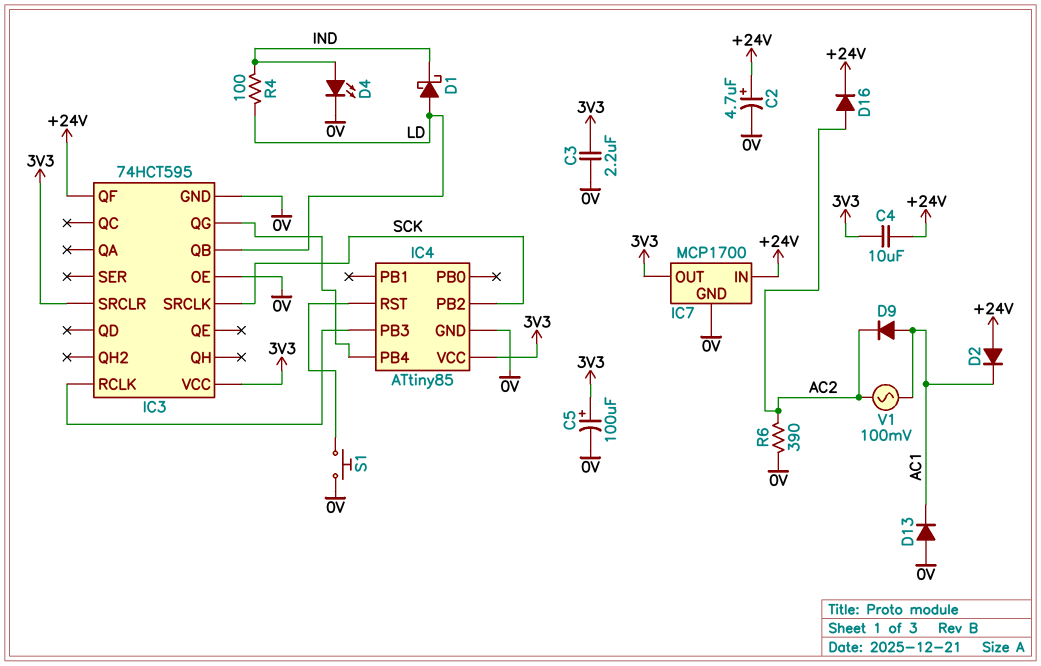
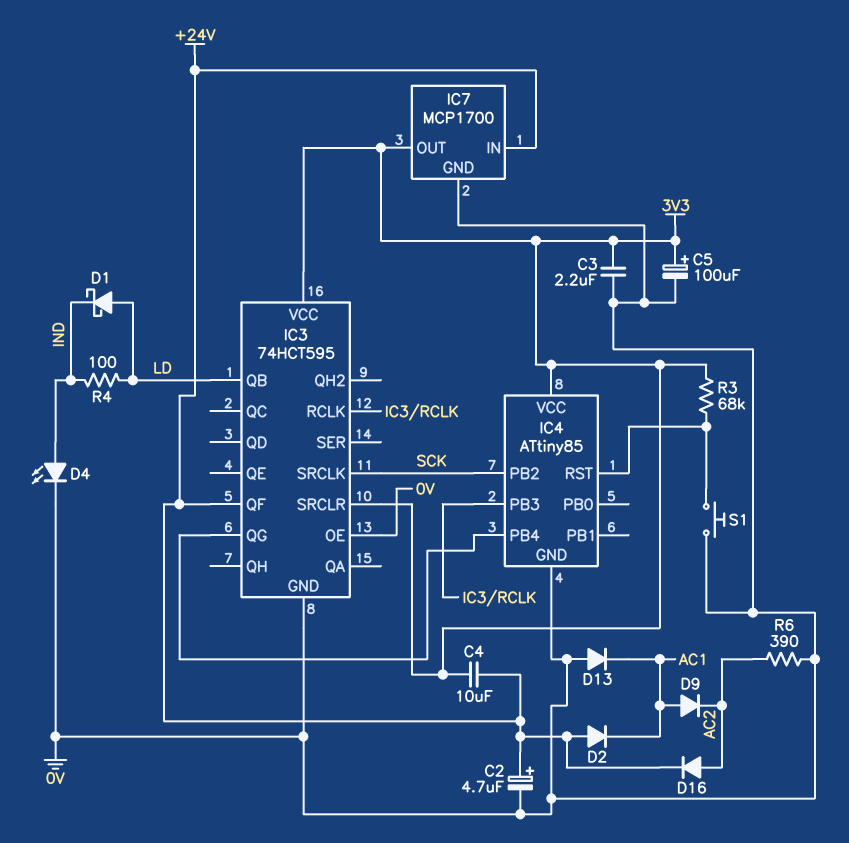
R3: none -> 68k (3V3, IC4/RST)
V1: AC 100mV (AC1, AC2) -> none

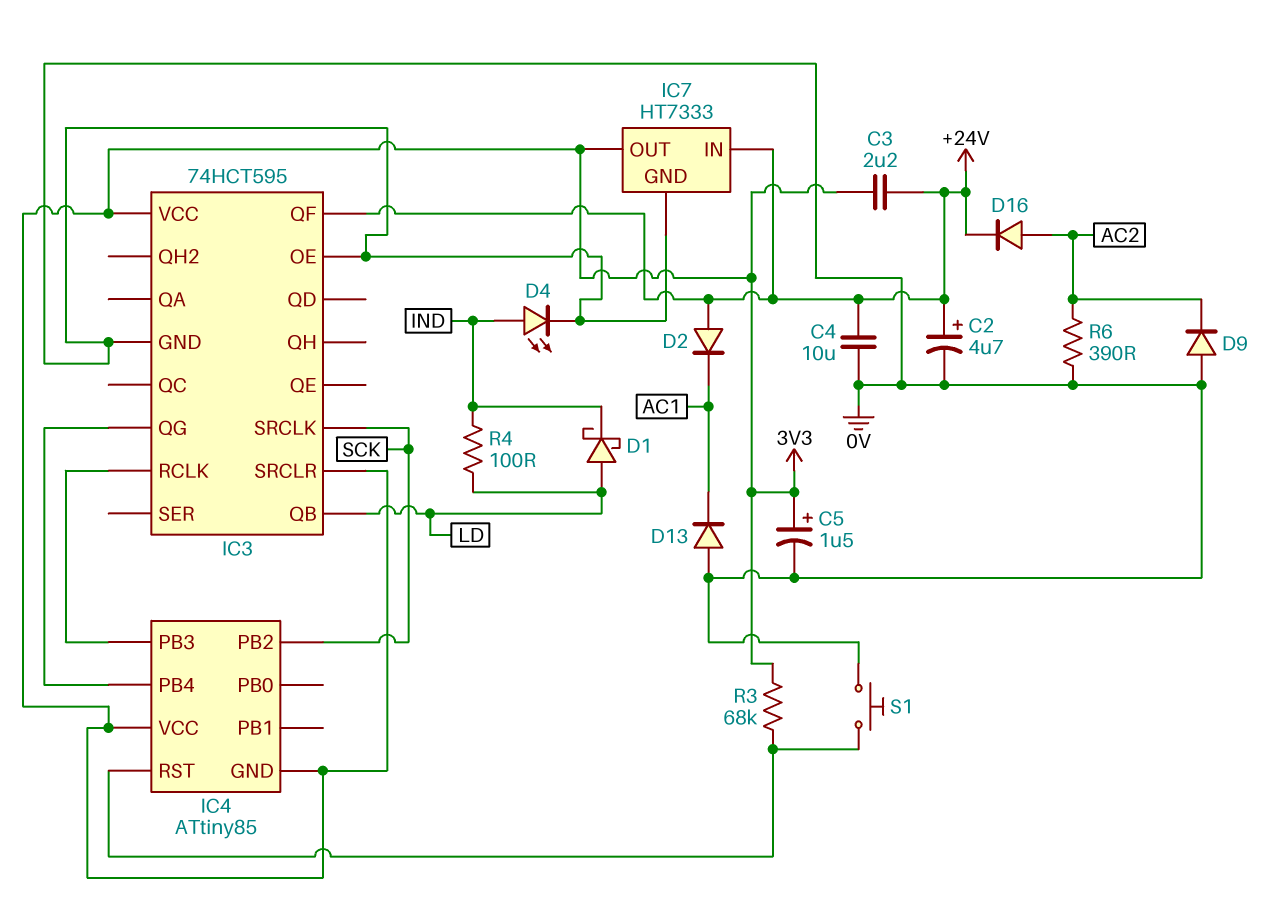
C3: 2.2uF (0V, 3V3) -> 2.2uF (+24V, 3V3)
C4: 10uF (+24V, 3V3) -> 10uF (+24V, 0V)
C5: 100uF (plus 3V3, minus 0V) -> 1.5uF (plus 3V3, minus 0V)
D9: diode (A AC1, K AC2) -> diode (A 0V, K AC2)
IC4 pin GND: 0V -> 3V3
IC7: MCP1700 -> HT7333

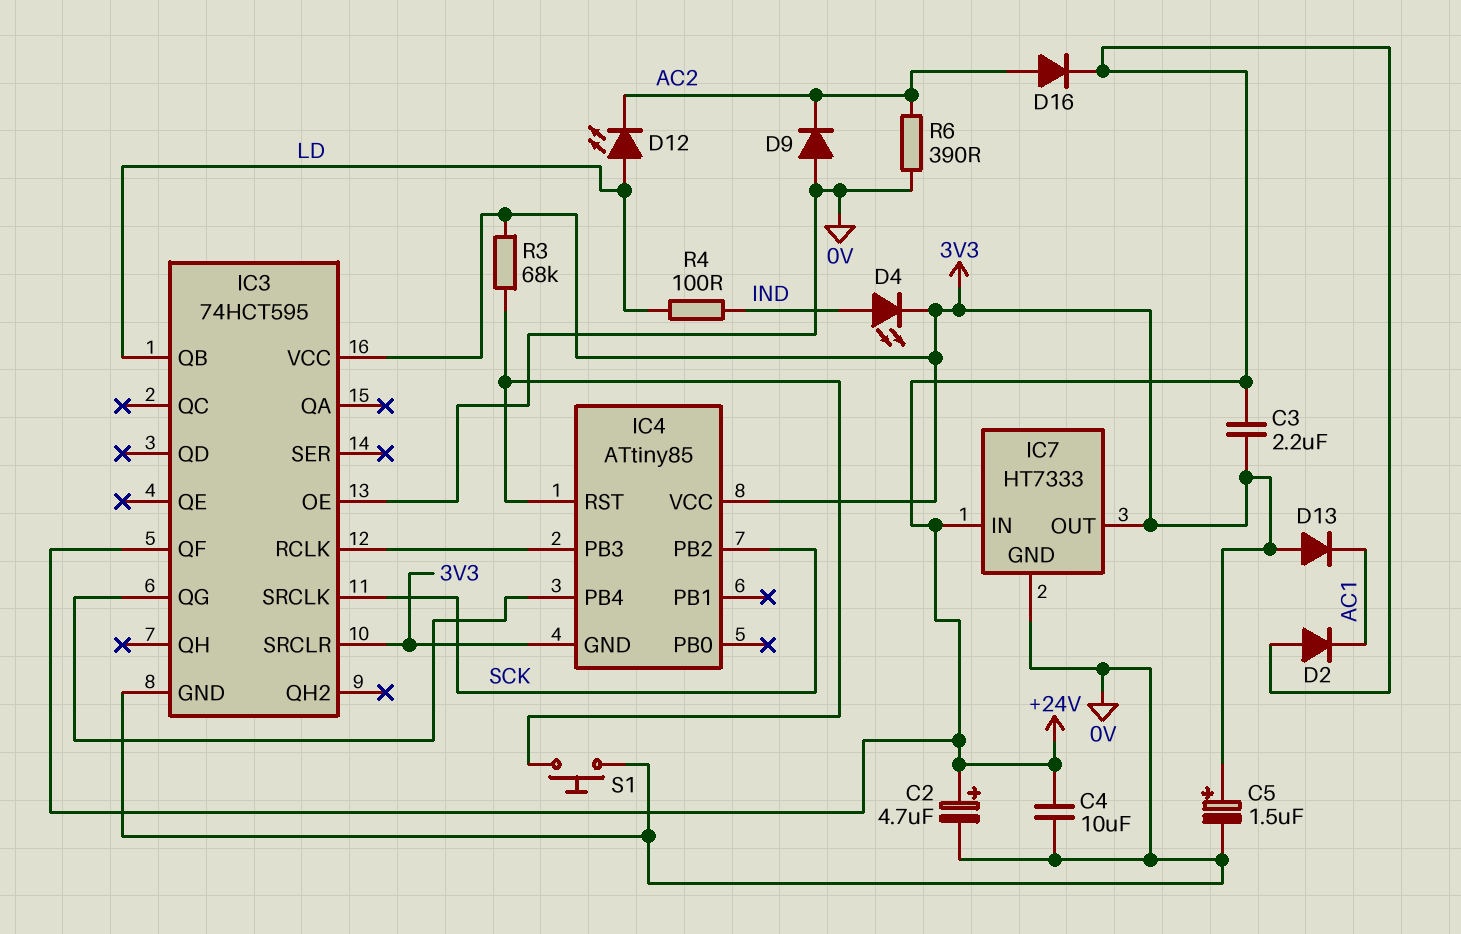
D1: schottky (A LD, K IND) -> none
D4: LED (A IND, K 0V) -> LED (A IND, K 3V3)
D12: none -> LED (A LD, K AC2)
D13: diode (A 0V, K AC1) -> diode (A 3V3, K AC1)

